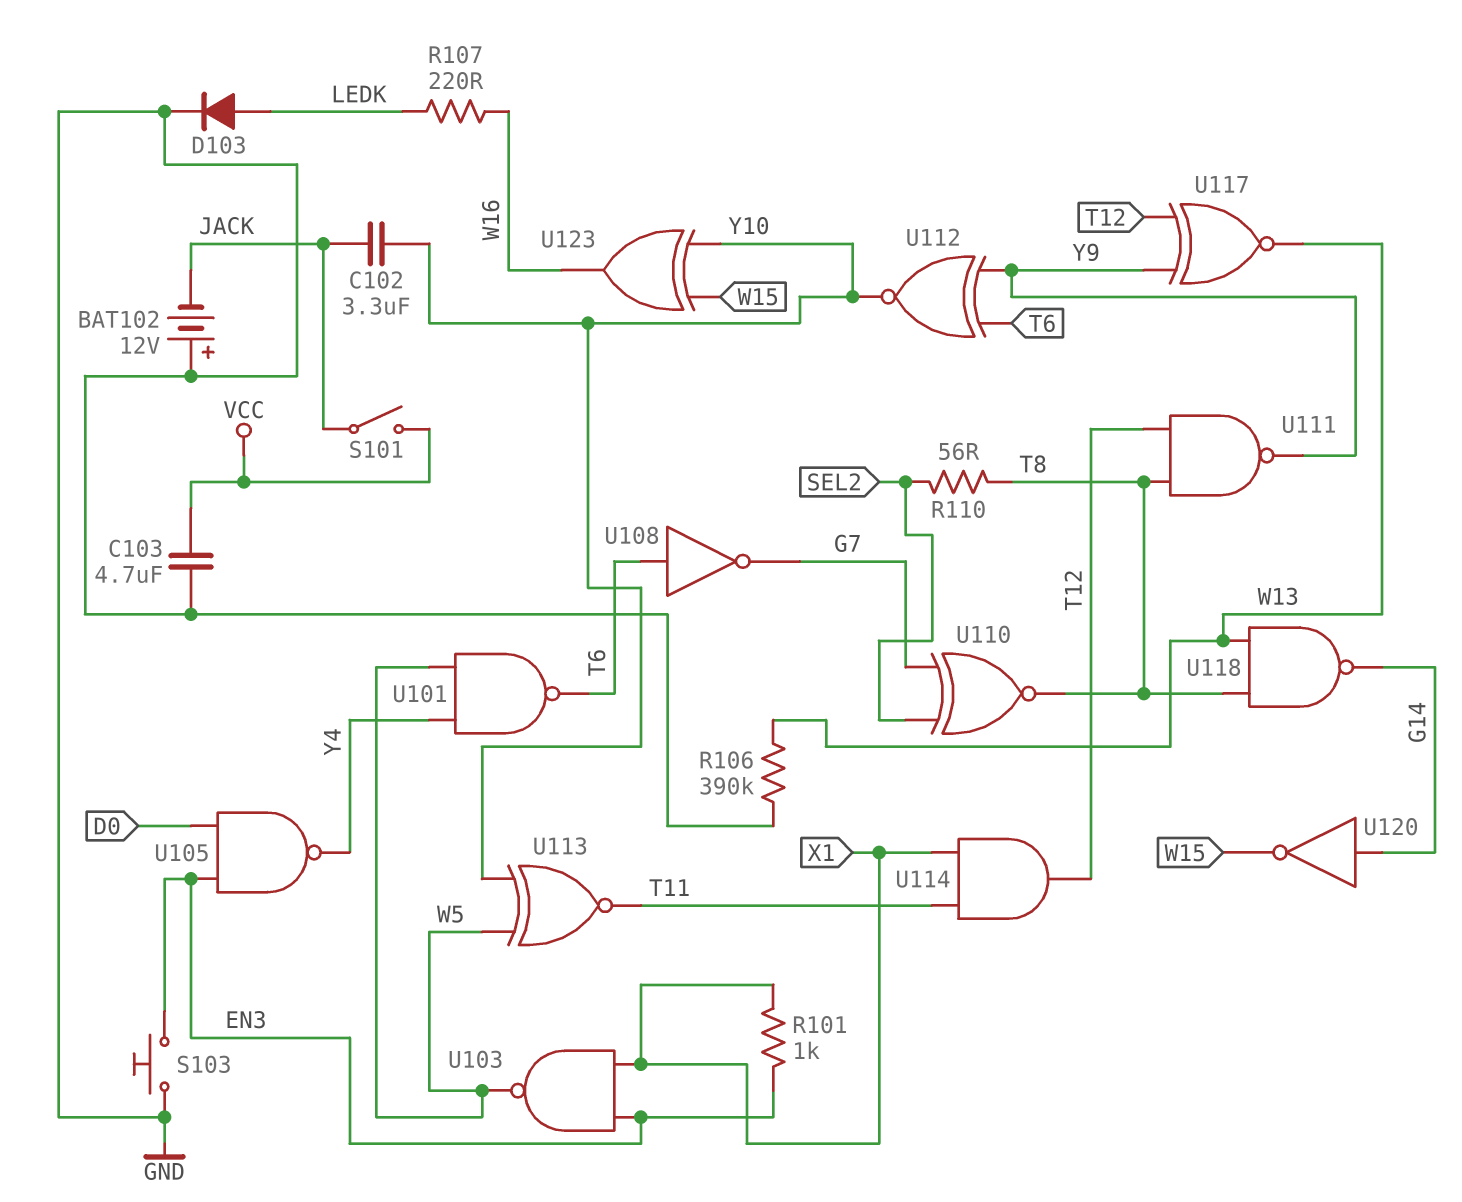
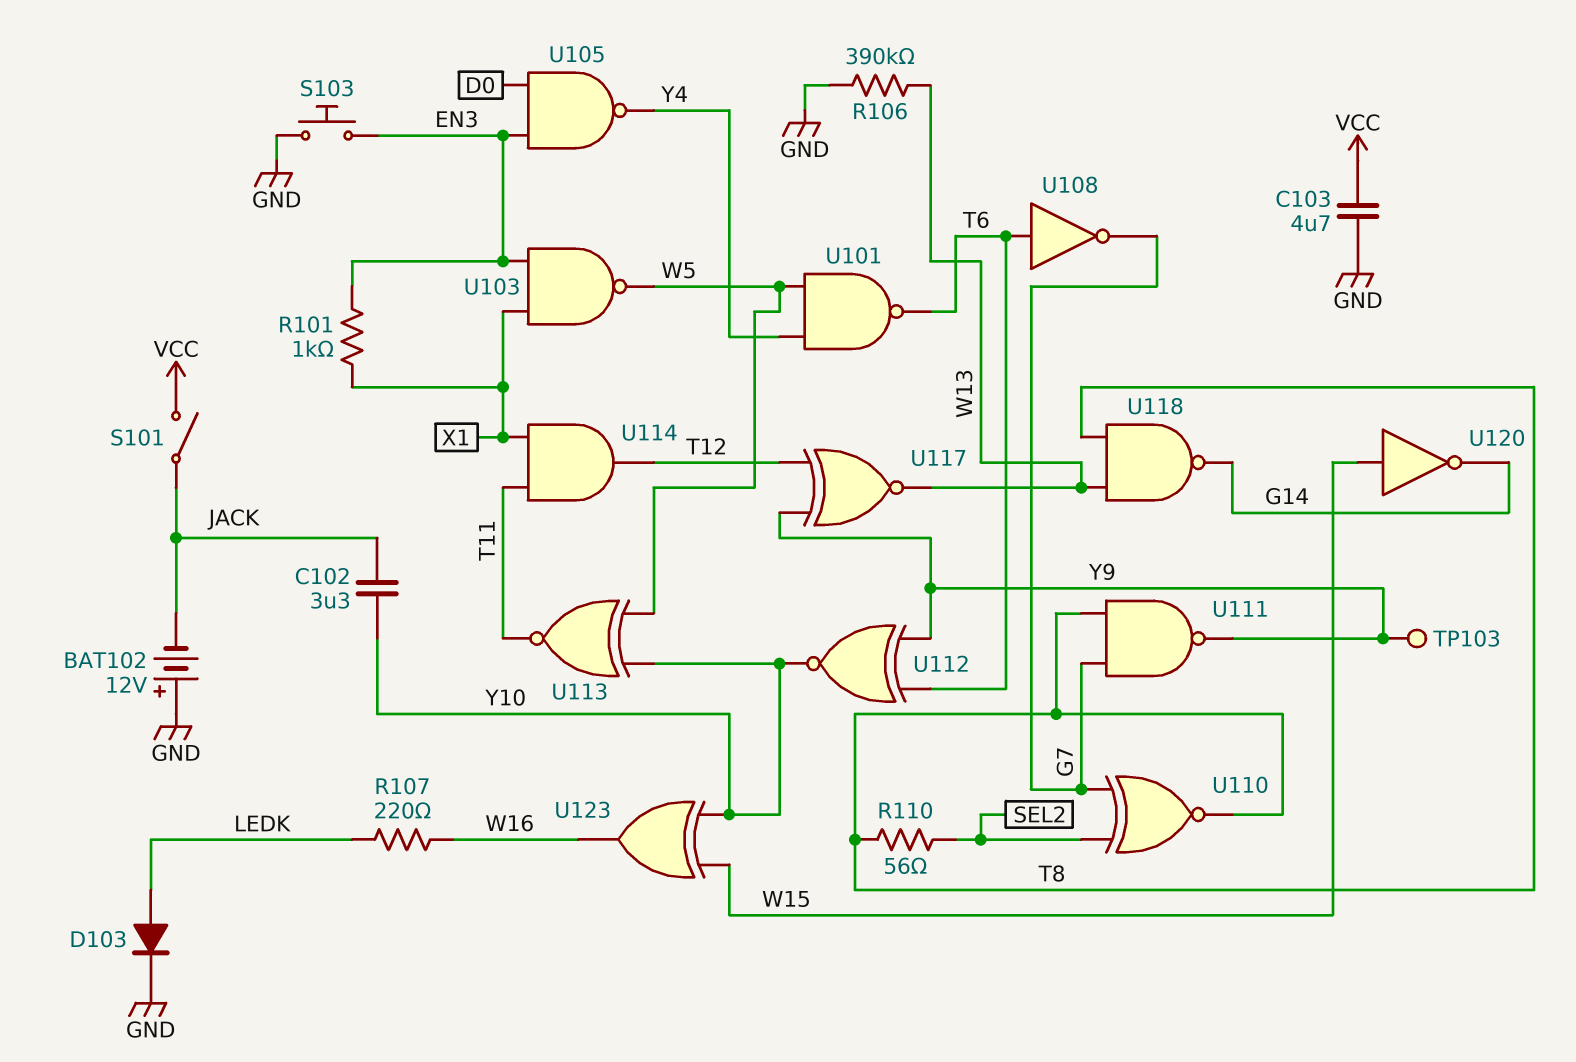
TP103: none -> test point (Y9)
U111: NAND (in T8, in T12, out Y9) -> NAND (in G7, in T8, out Y9)
U120: NOT (in G14, out W15) -> NOT (in W15, out G14)

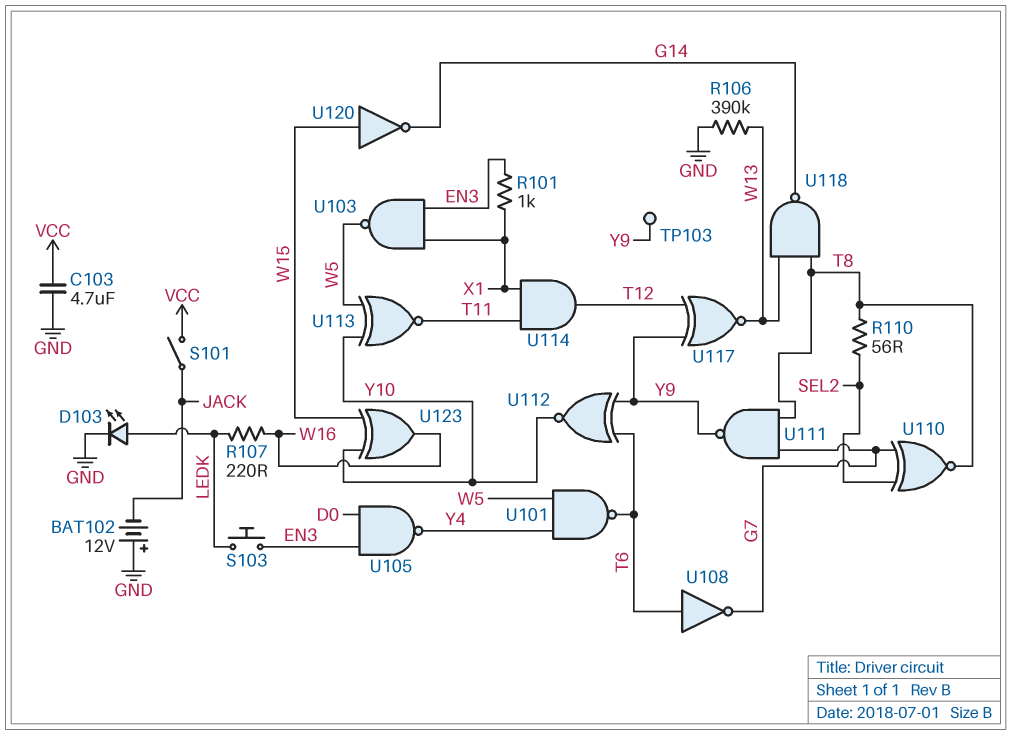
C102: 3.3uF (JACK, Y10) -> none
D103: diode (A LEDK, K GND) -> LED (A LEDK, K GND)
S103: button (EN3, GND) -> button (EN3, LEDK)

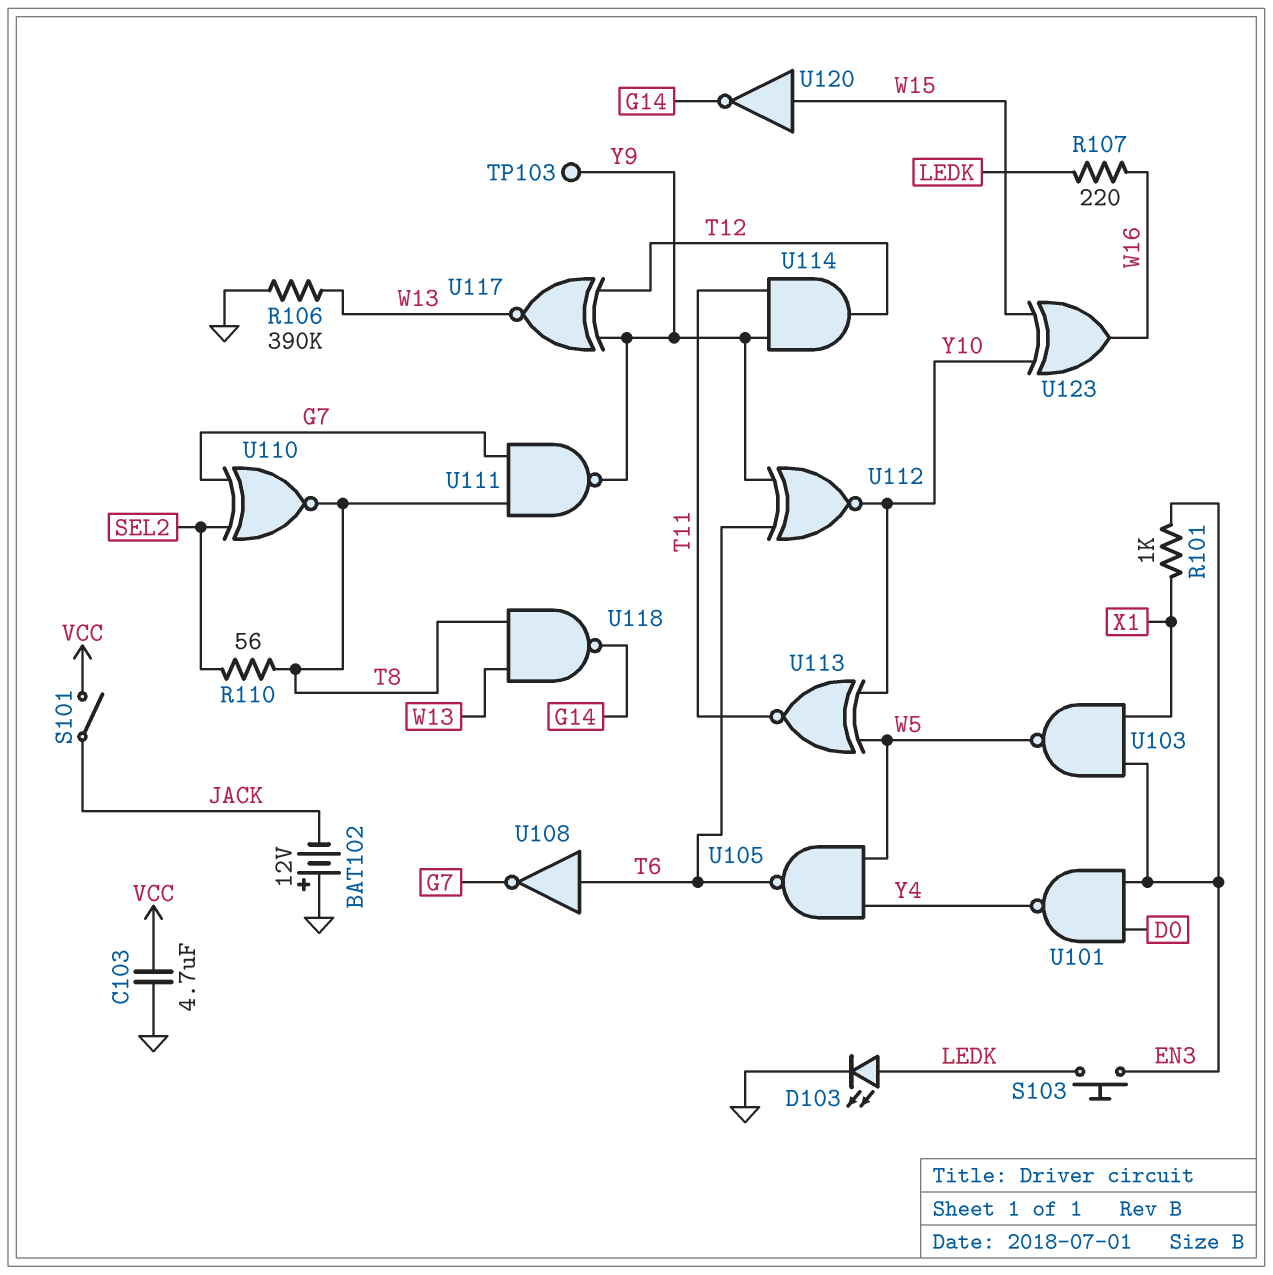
U101: NAND (in W5, in Y4, out T6) -> NAND (in D0, in EN3, out Y4)
U105: NAND (in D0, in EN3, out Y4) -> NAND (in W5, in Y4, out T6)
U114: AND (in T11, in X1, out T12) -> AND (in T11, in Y9, out T12)

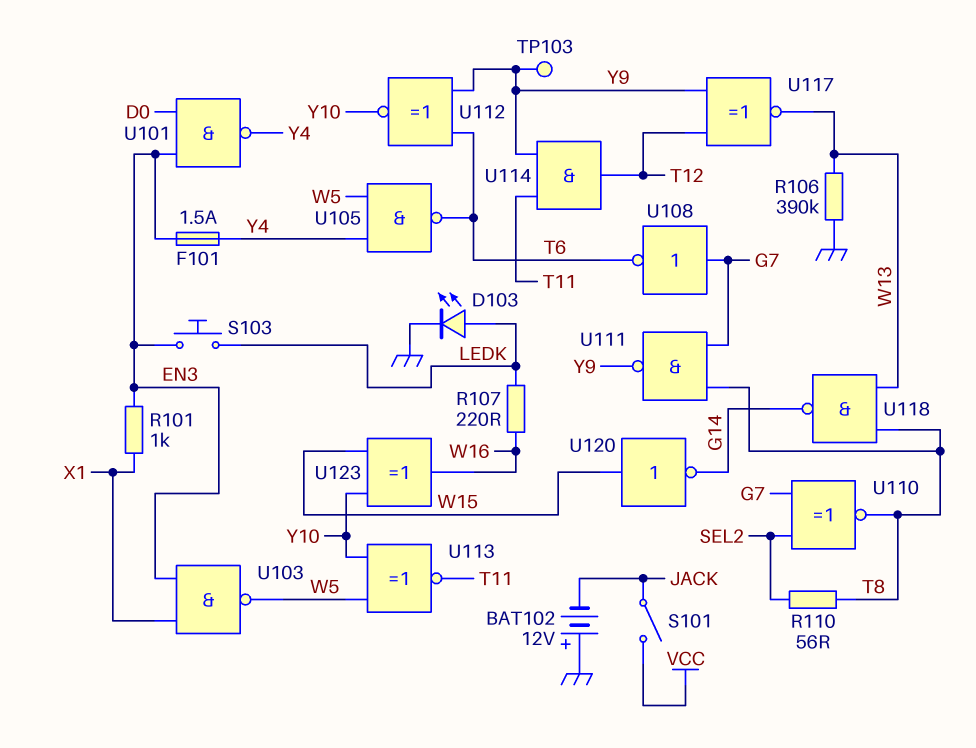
C103: 4.7uF (GND, VCC) -> none
F101: none -> 1.5A (EN3, Y4)
U108: NOT (in T6, out G7) -> NOT (in G7, out T6)

